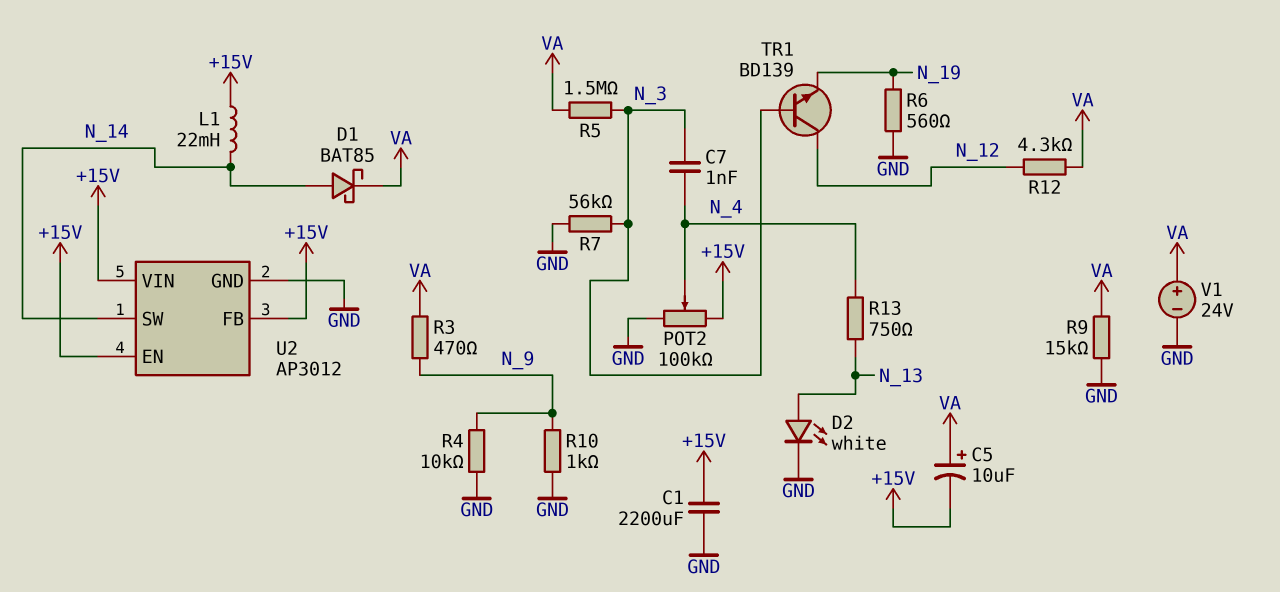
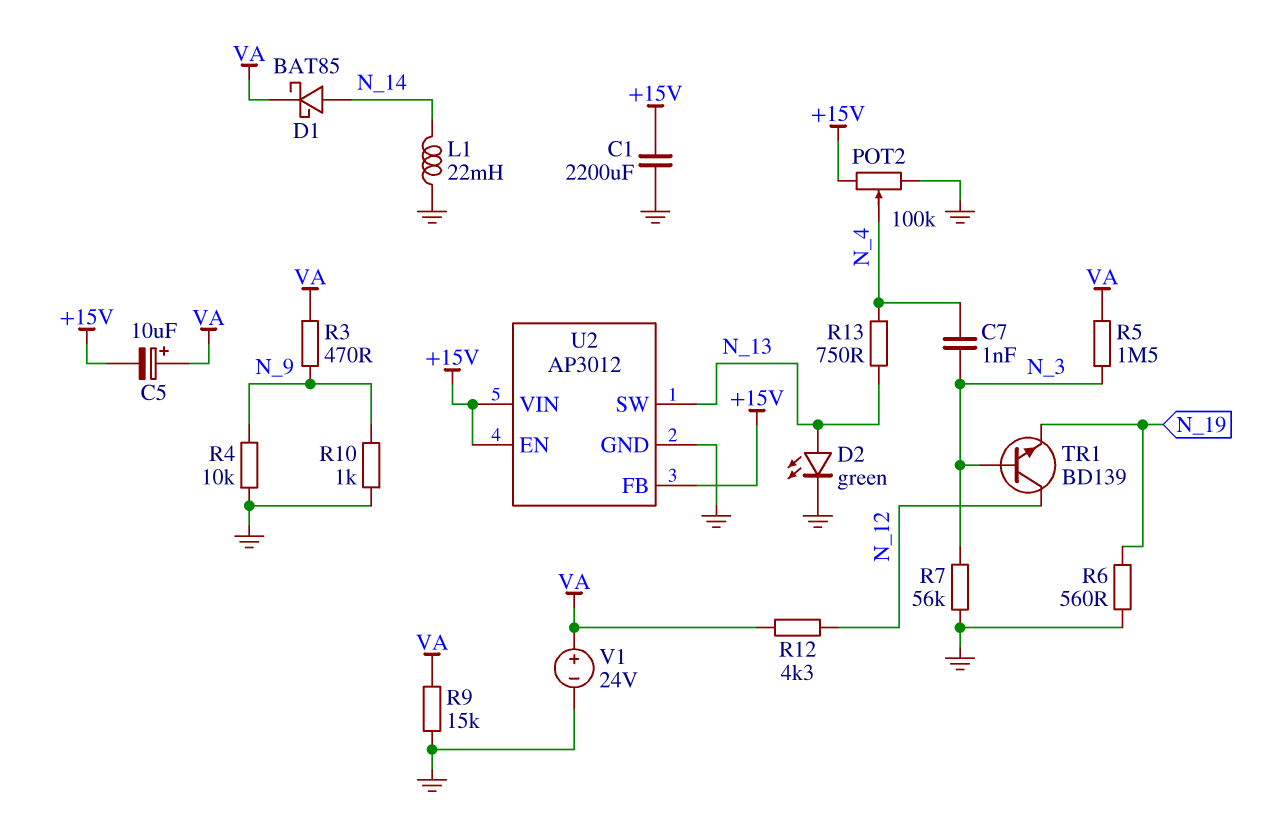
D2: LED white (A N_13, K GND) -> LED green (A N_13, K GND)
L1: 22mH (+15V, N_14) -> 22mH (GND, N_14)
U2 pin SW: N_14 -> N_13

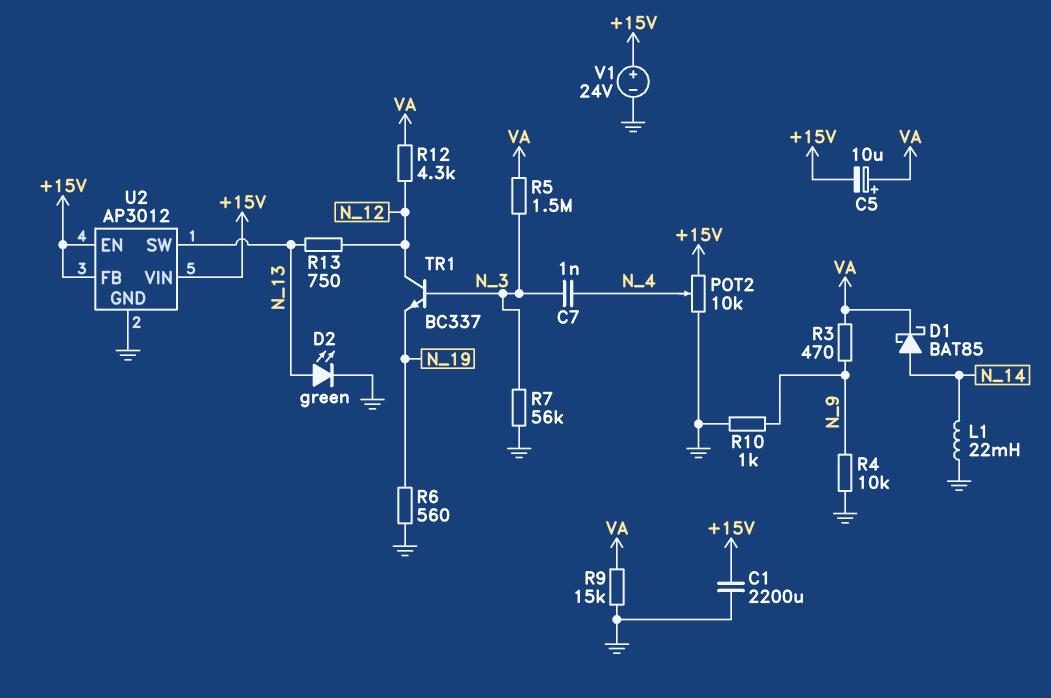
POT2: 100k (+15V, GND, wiper N_4) -> 10k (+15V, GND, wiper N_4)
R13: 750 (N_4, N_13) -> 750 (N_12, N_13)
TR1: NPN BD139 (B N_3, C N_12, E N_19) -> NPN BC337 (B N_3, C N_12, E N_19)
V1: 24V (plus VA, minus GND) -> 24V (plus +15V, minus GND)

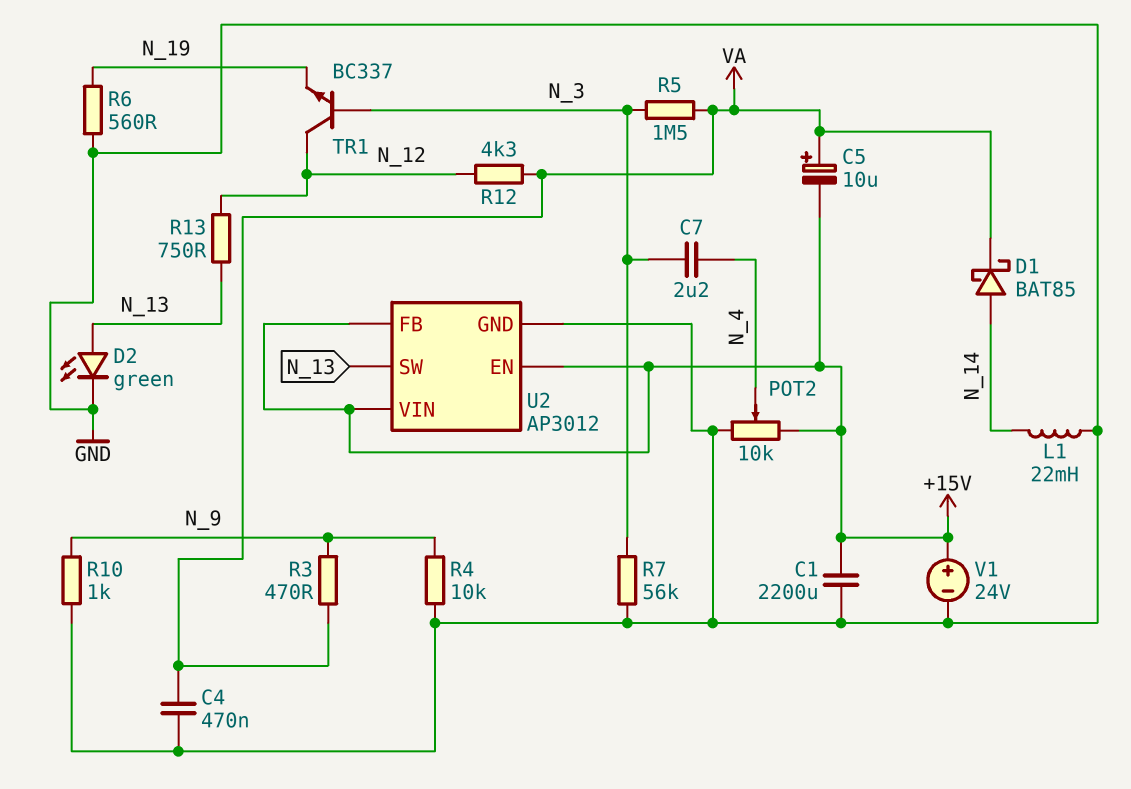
C4: none -> 470nF (GND, VA)
C7: 1nF (N_3, N_4) -> 2.2uF (N_3, N_4)
R9: 15k (GND, VA) -> none

